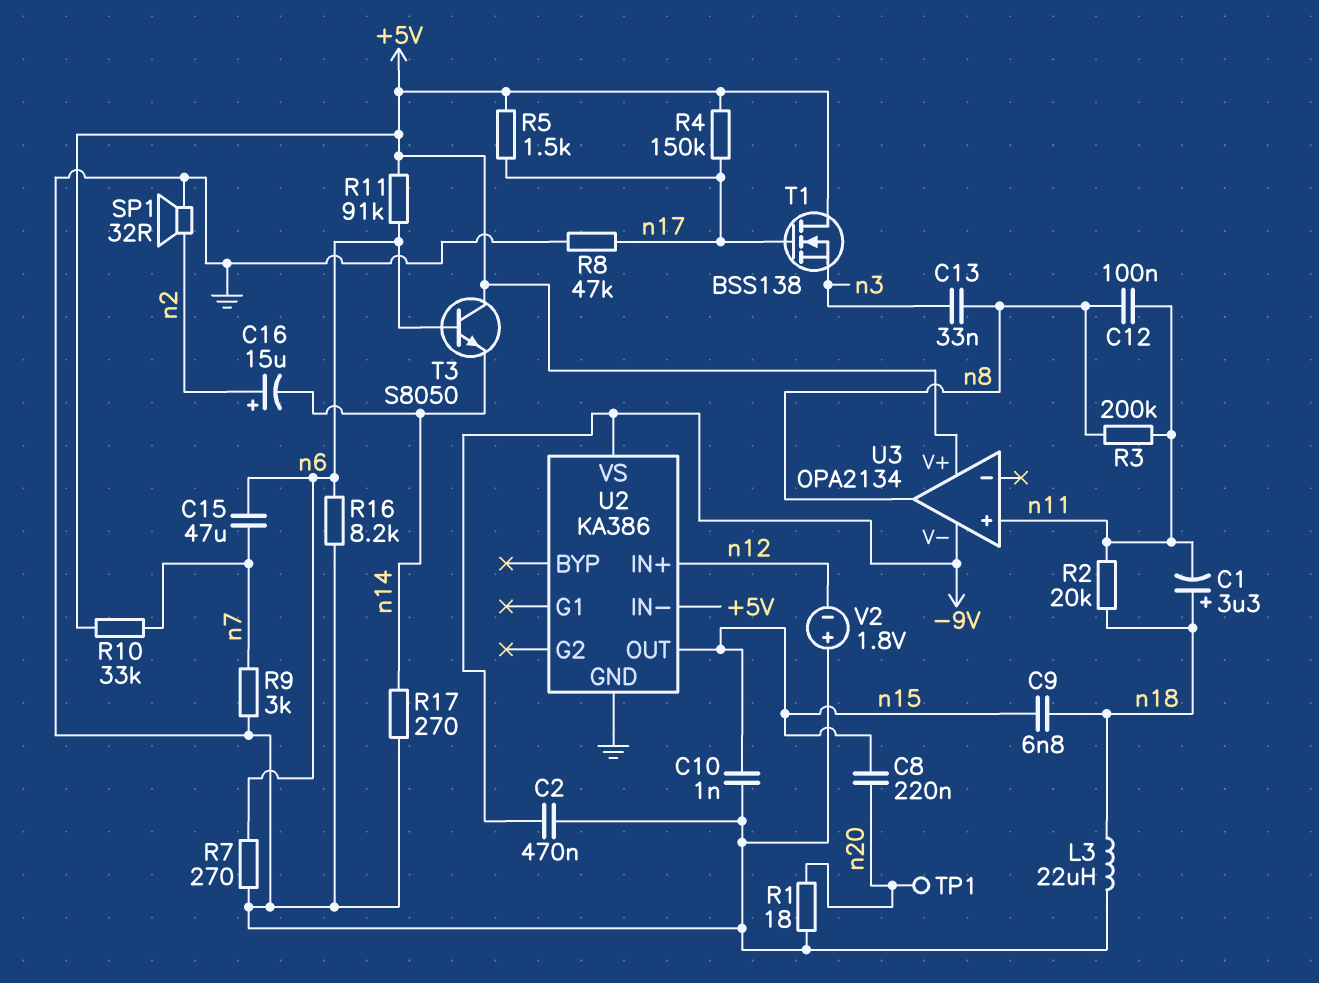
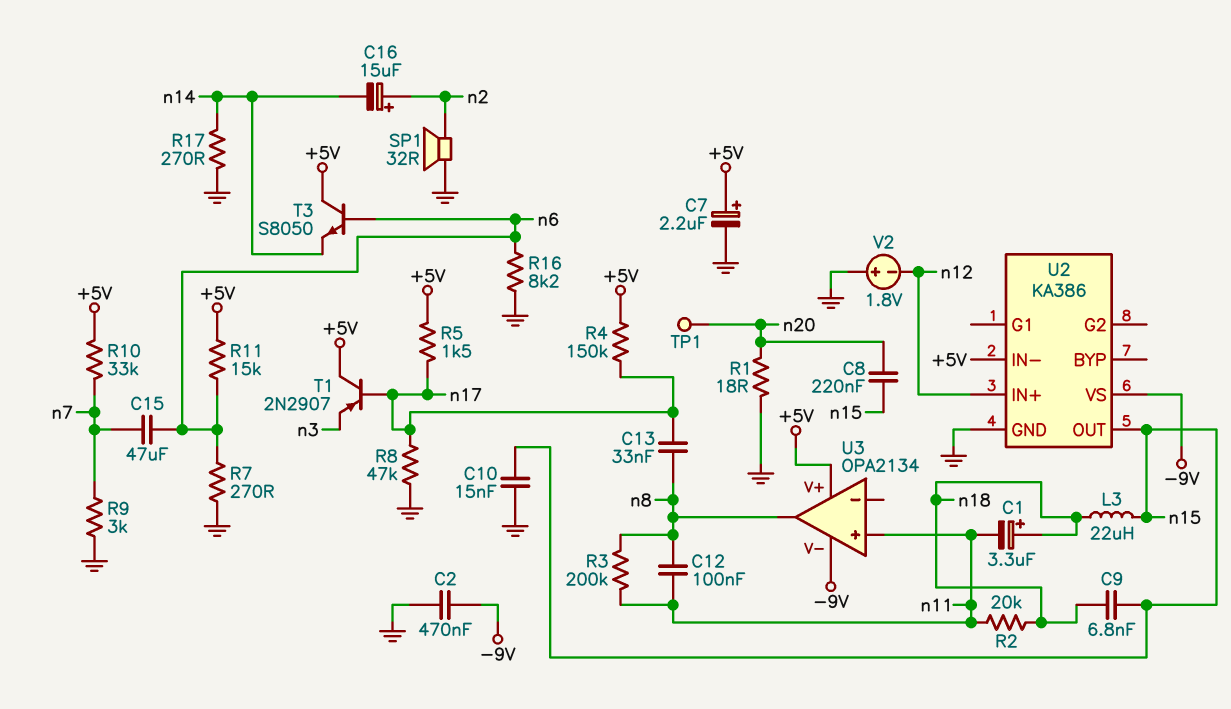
C7: none -> 2.2uF (plus +5V, minus GND)
C10: 1nF (GND, n15) -> 15nF (GND, n15)
C13: 33nF (n3, n8) -> 33nF (n8, n17)
L3: 22uH (GND, n18) -> 22uH (n15, n18)
R11: 91k (+5V, n6) -> 15k (+5V, n6)
T1: NMOS BSS138 (G n17, D +5V, S n3) -> PNP 2N2907 (B n17, C +5V, E n3)

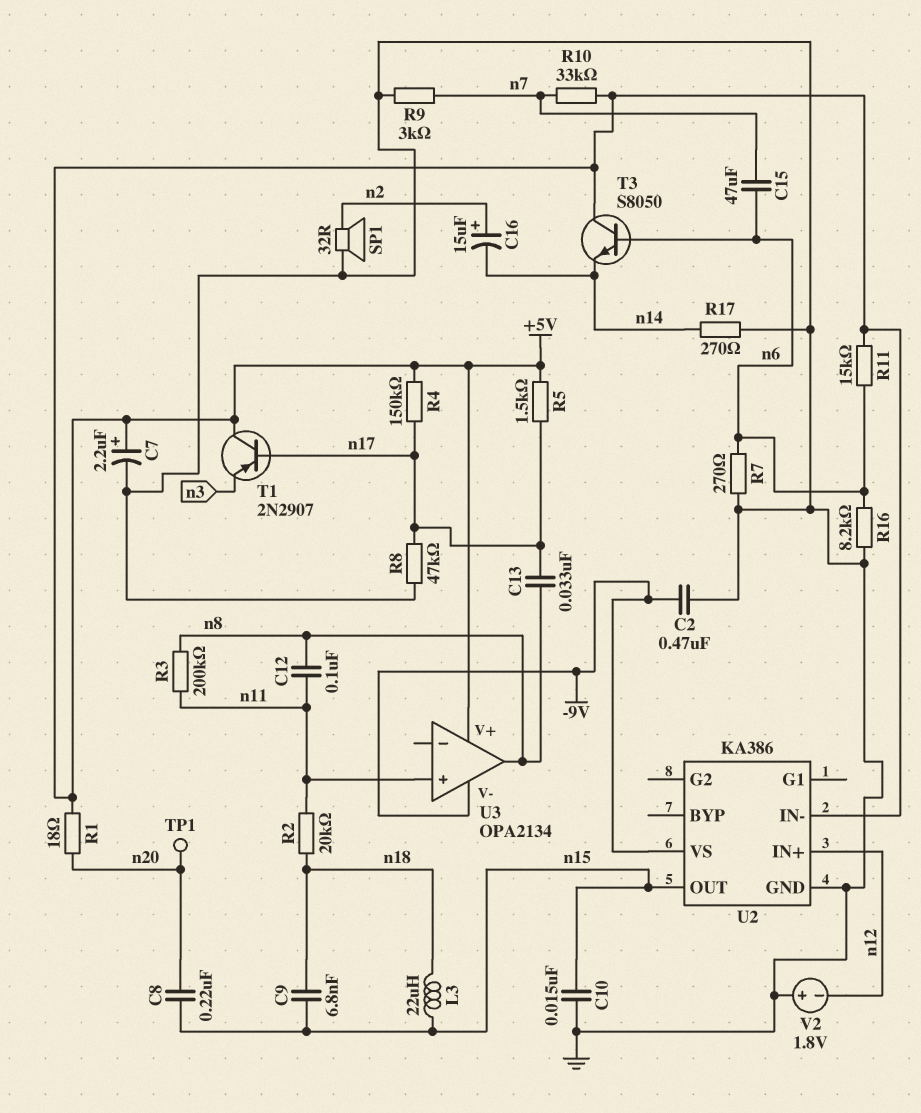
C1: 3.3uF (plus n18, minus n11) -> none
R1: 18 (GND, n20) -> 18 (+5V, n20)

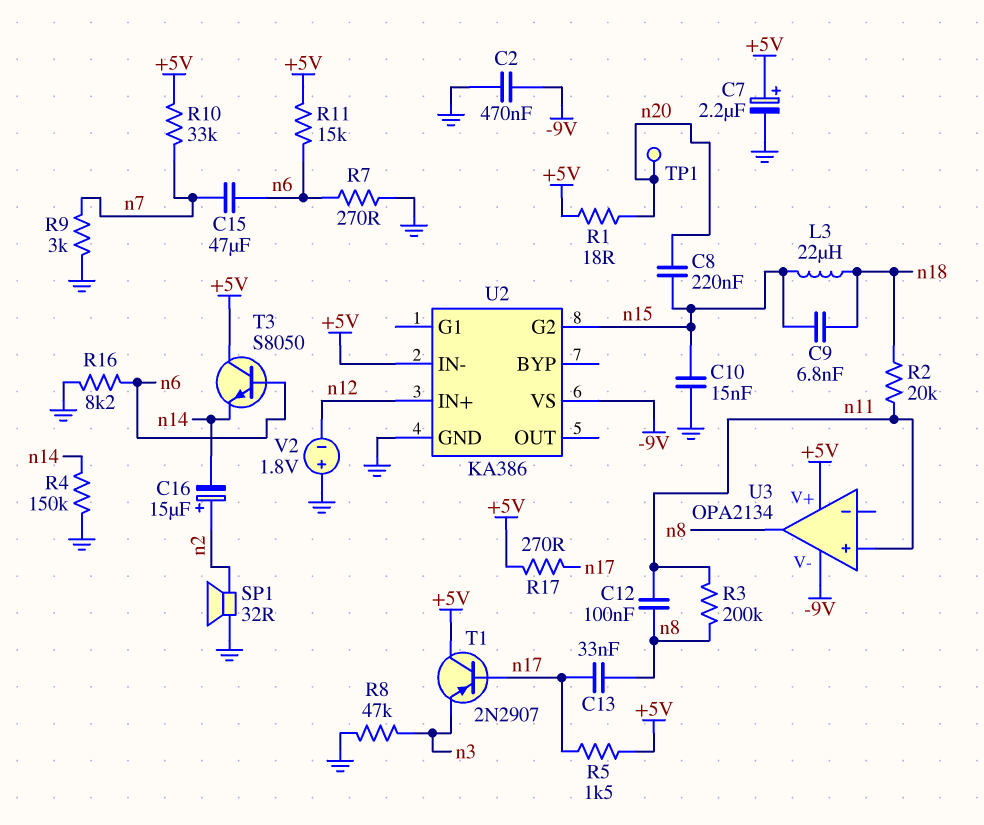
R4: 150k (+5V, n17) -> 150k (GND, n14)
R8: 47k (GND, n17) -> 47k (GND, n3)
R17: 270 (GND, n14) -> 270 (+5V, n17)
U2 pin G2: none -> n15
U2 pin OUT: n15 -> none

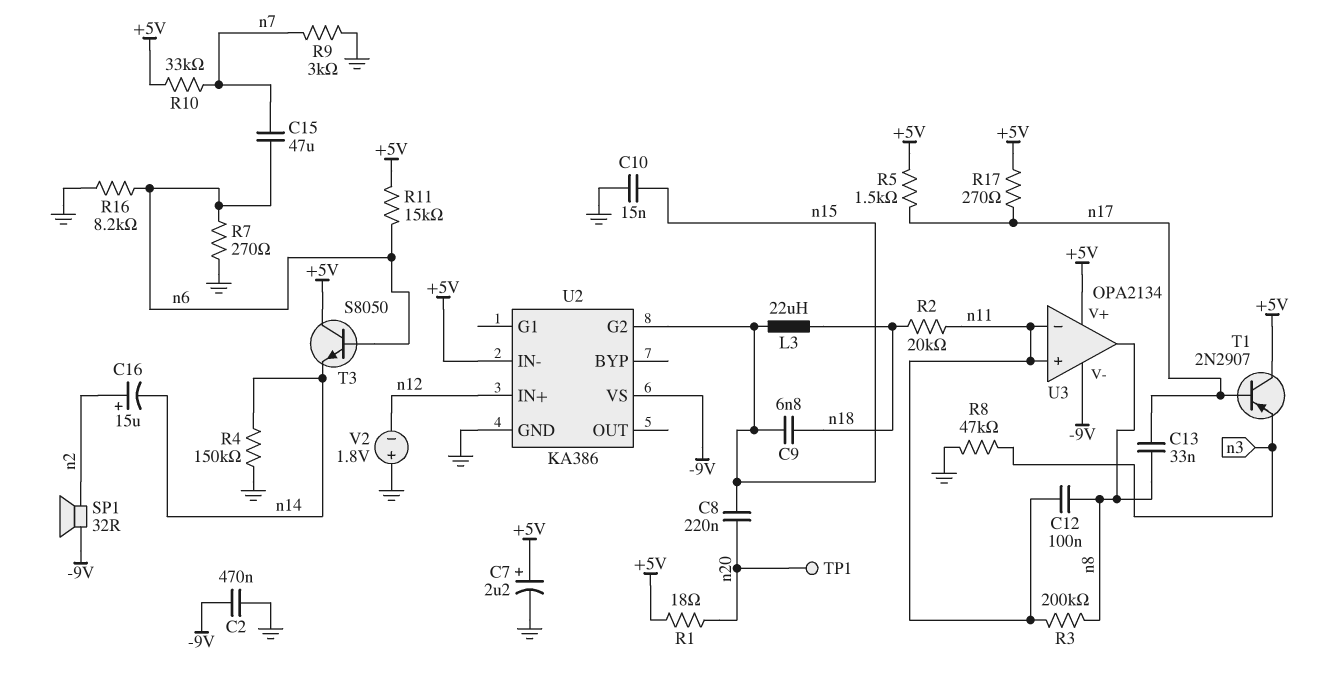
SP1: speaker 32R (GND, n2) -> speaker 32R (-9V, n2)
U3 pin in-: none -> n11

